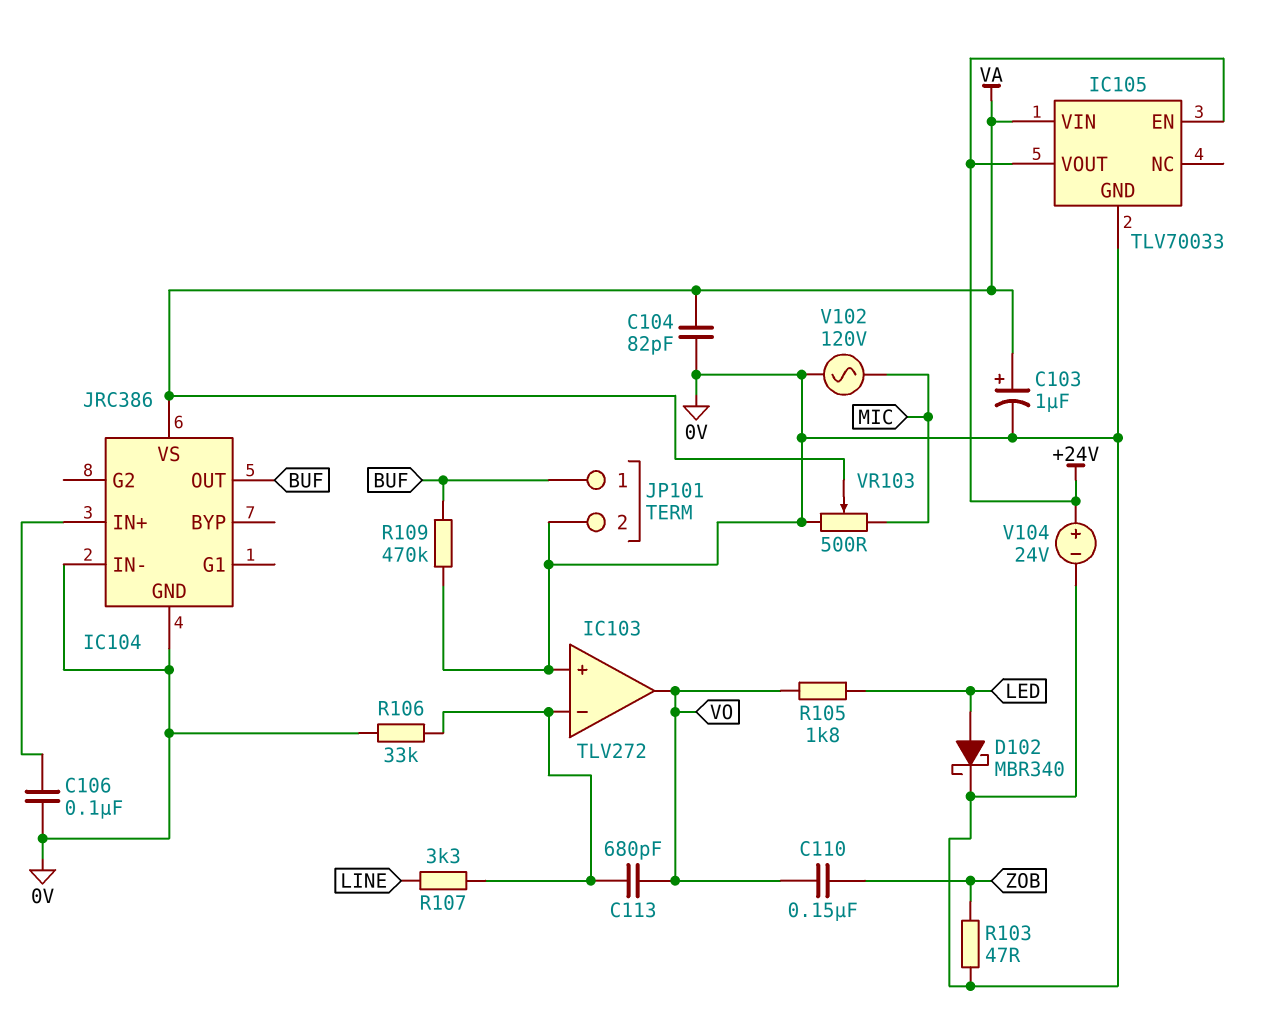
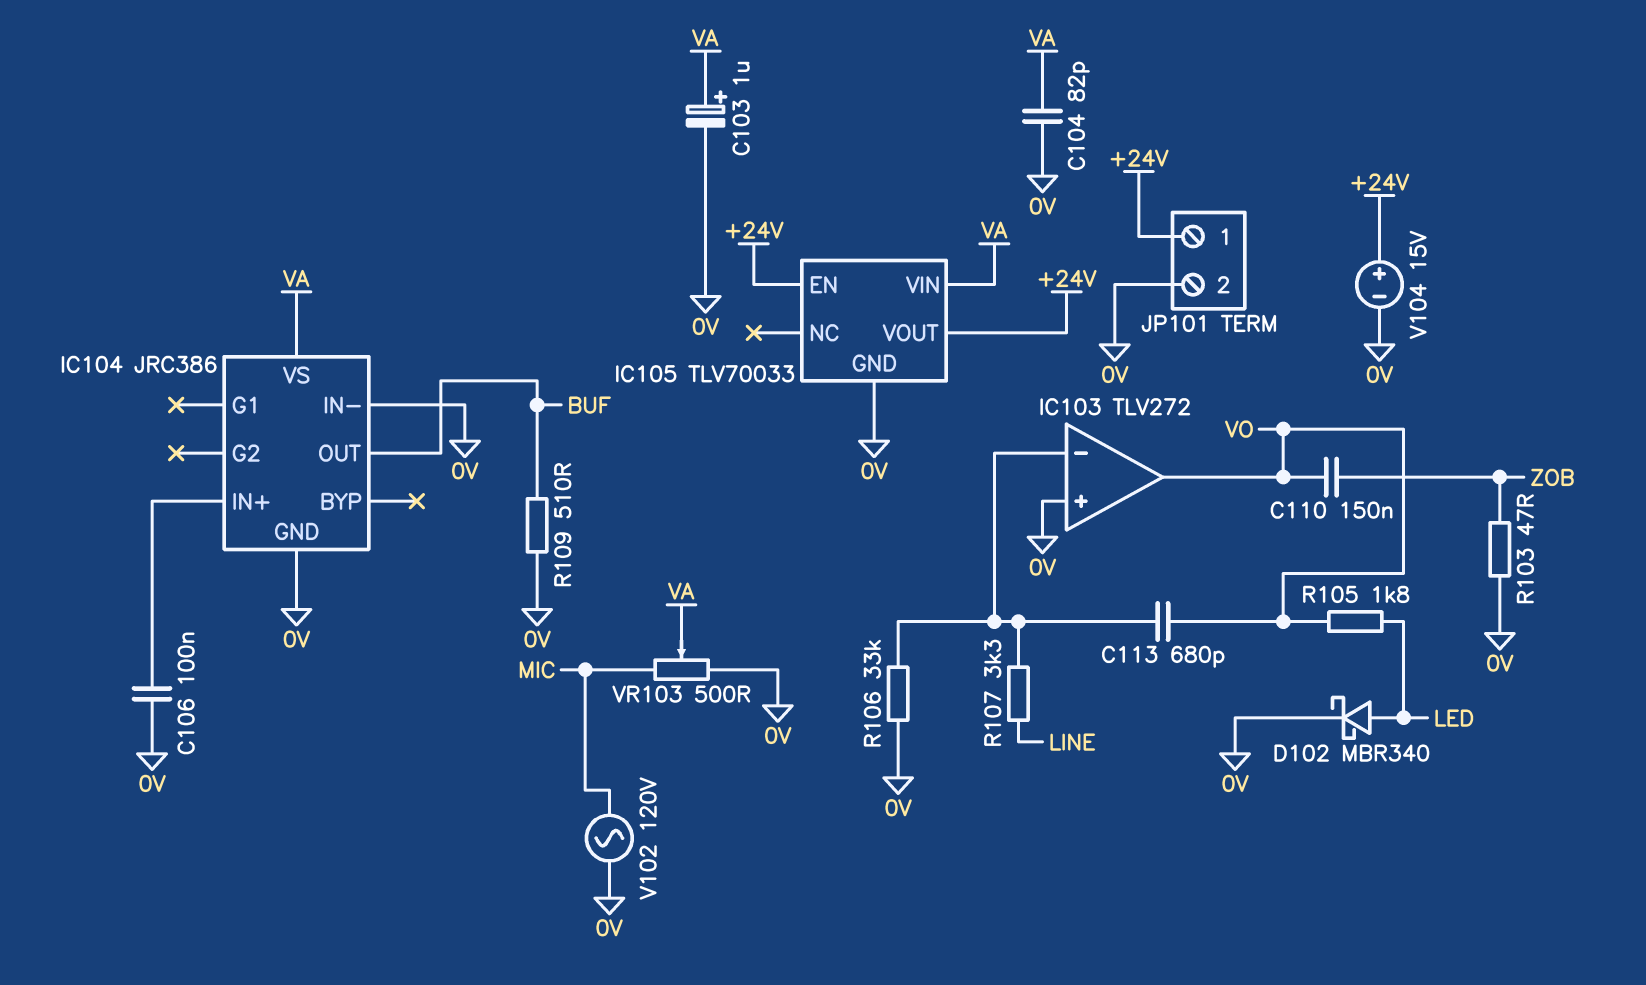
JP101 pin 1: BUF -> +24V
R109: 470k (0V, BUF) -> 510 (0V, BUF)
V104: 24V (plus +24V, minus 0V) -> 15V (plus +24V, minus 0V)

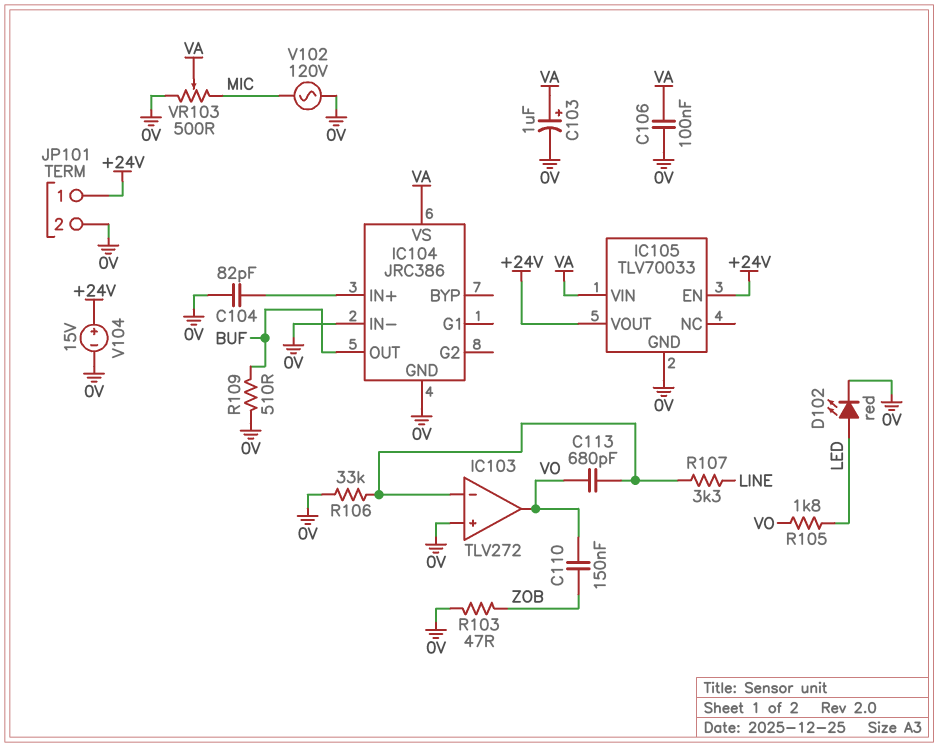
C104: 82pF (0V, VA) -> 82pF (0V, IC104/IN+)
C106: 100nF (0V, IC104/IN+) -> 100nF (0V, VA)
D102: schottky MBR340 (A LED, K 0V) -> LED red (A LED, K 0V)

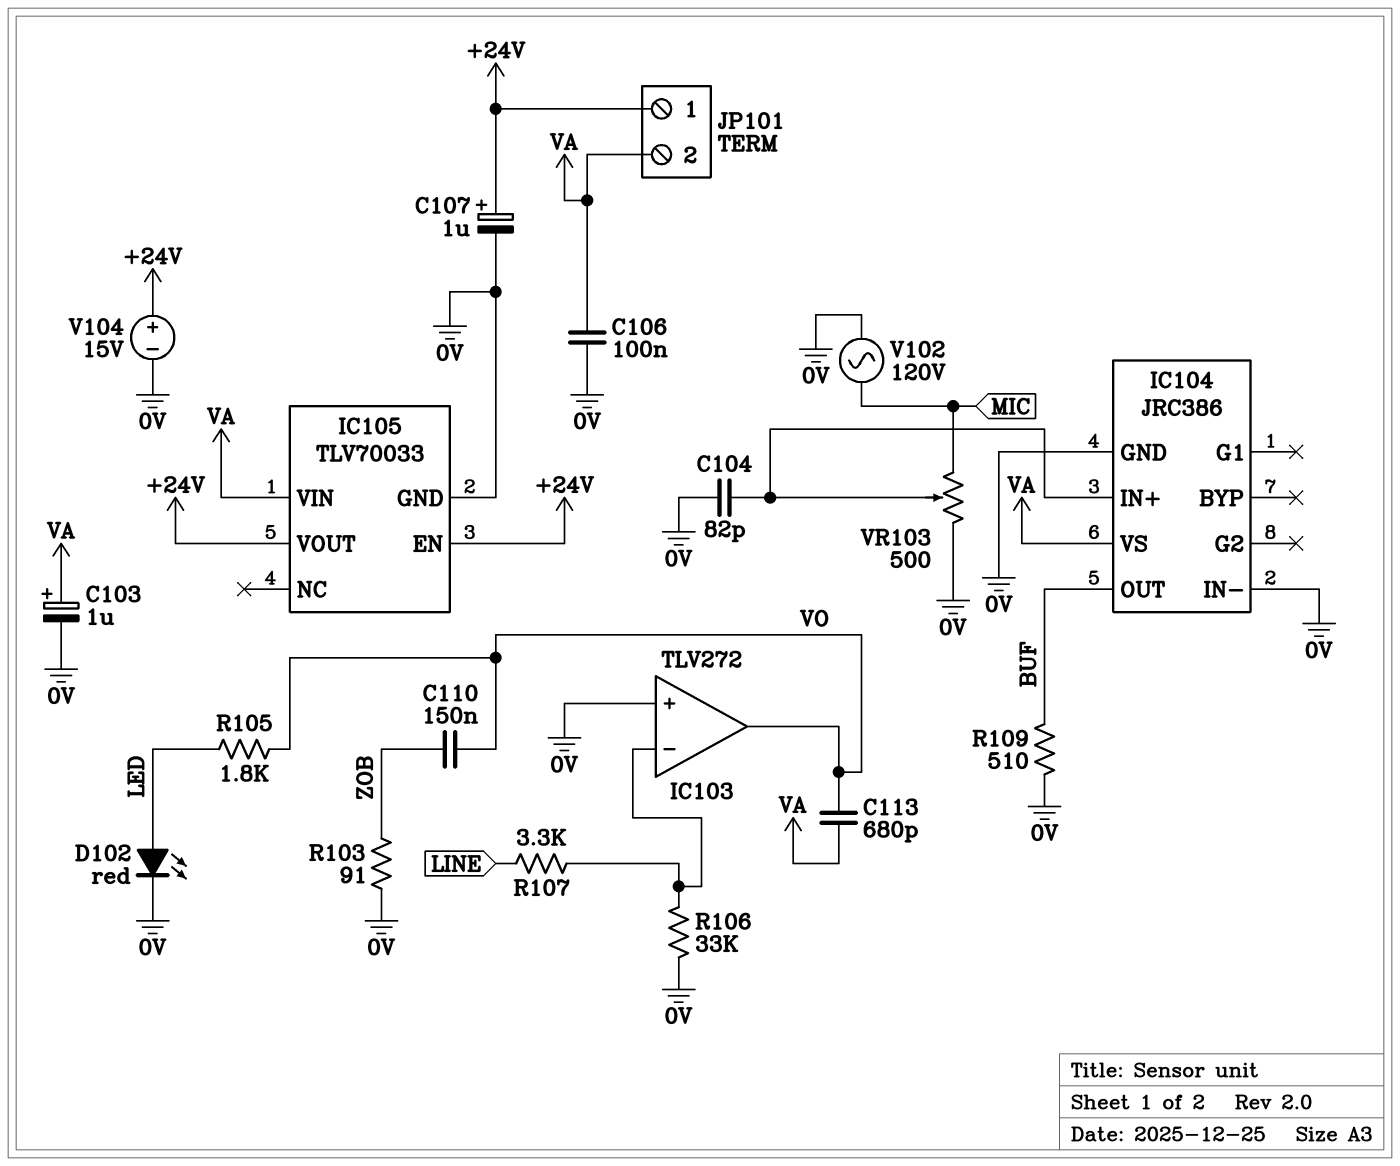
C107: none -> 1uF (plus +24V, minus 0V)
C113: 680pF (IC103/in-, VO) -> 680pF (VA, VO)
JP101 pin 2: 0V -> VA
R103: 47 (0V, ZOB) -> 91 (0V, ZOB)
VR103: 500 (0V, MIC, wiper VA) -> 500 (0V, MIC, wiper IC104/IN+)

